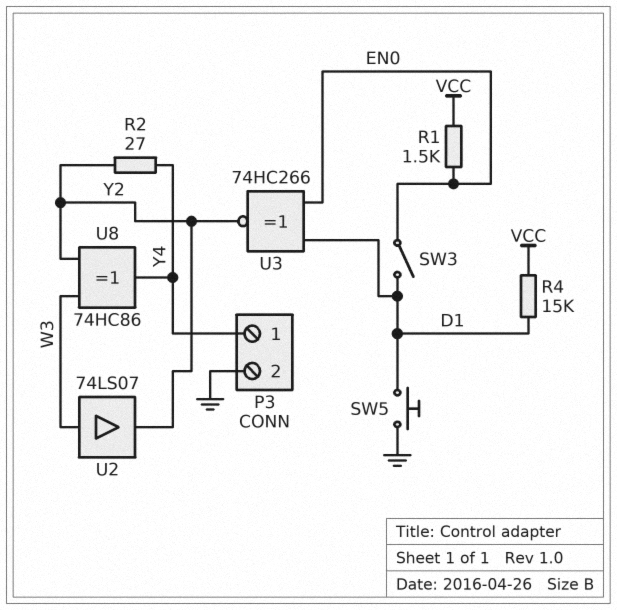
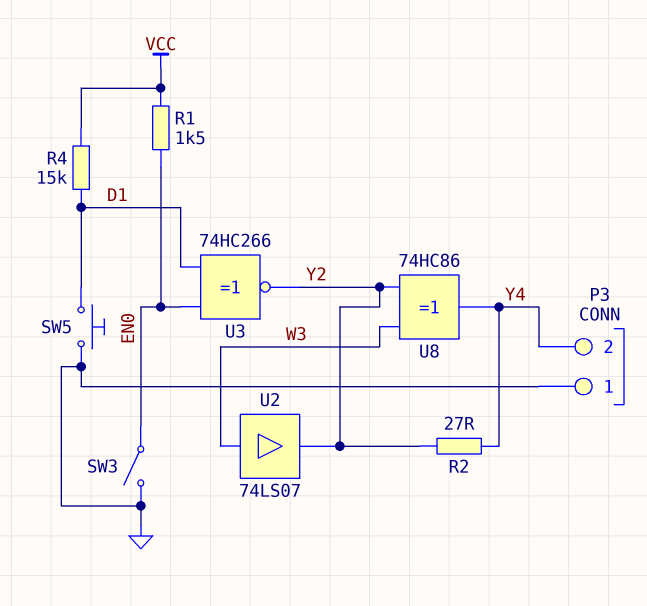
P3 pin 1: Y4 -> GND
P3 pin 2: GND -> Y4
SW3: switch (D1, EN0) -> switch (EN0, GND)

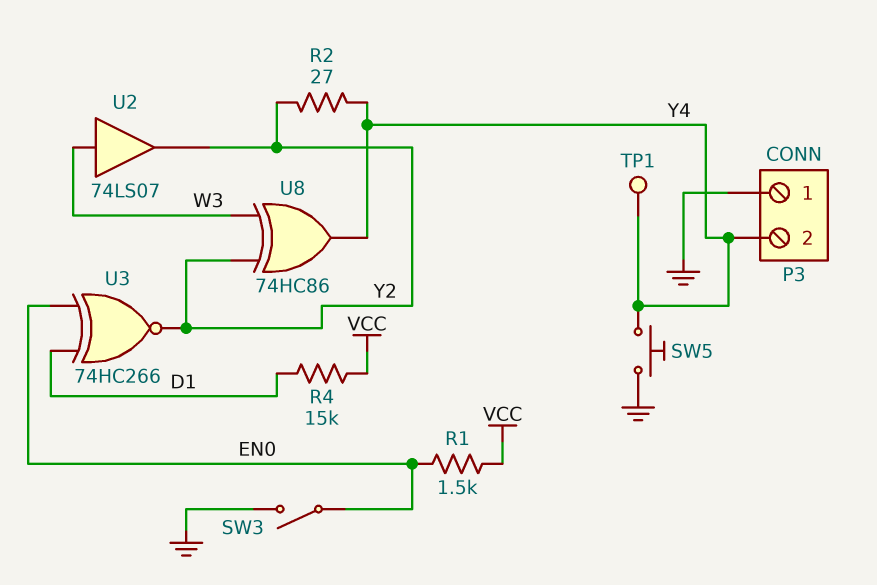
SW5: button (D1, GND) -> button (GND, Y4)
TP1: none -> test point (Y4)

